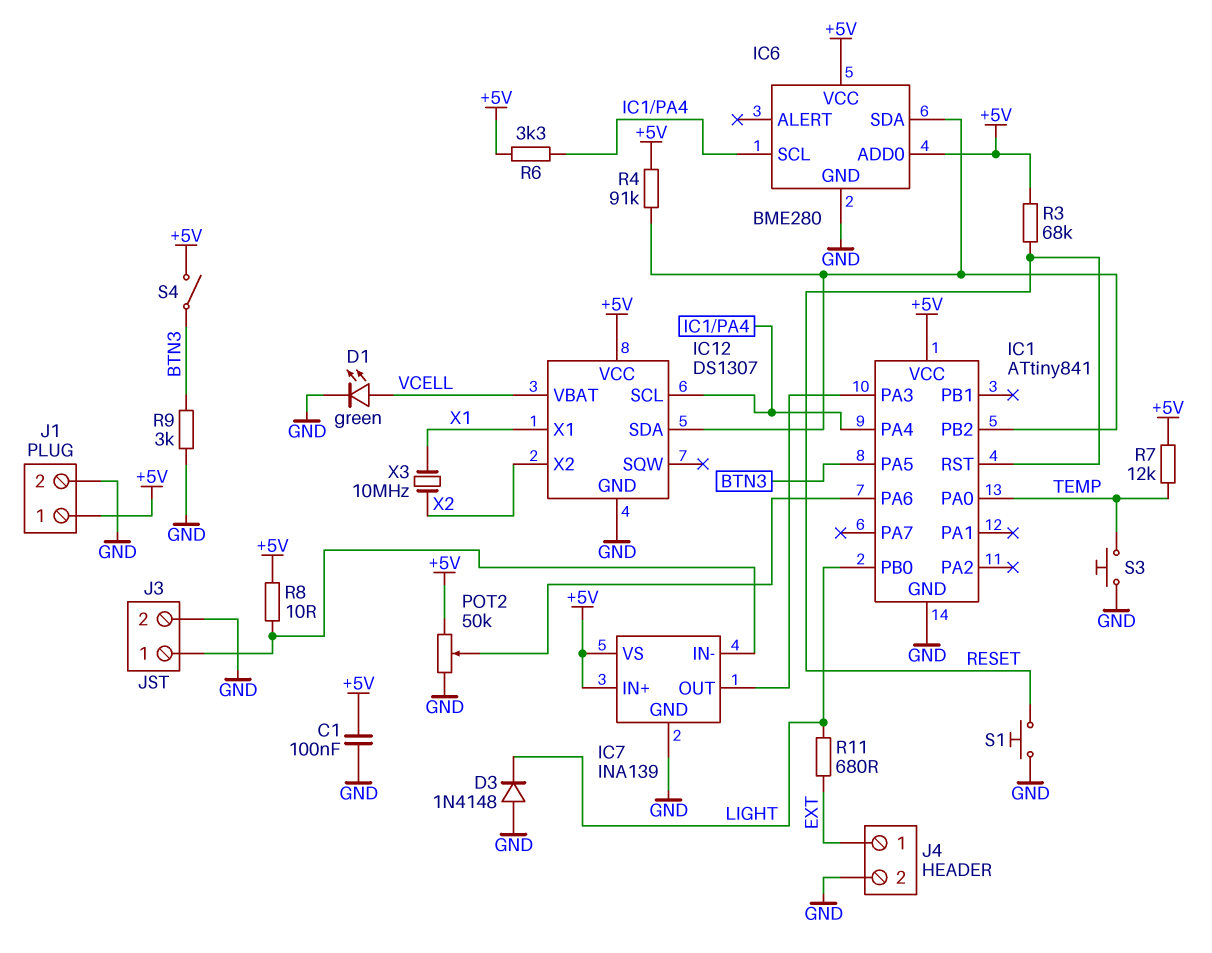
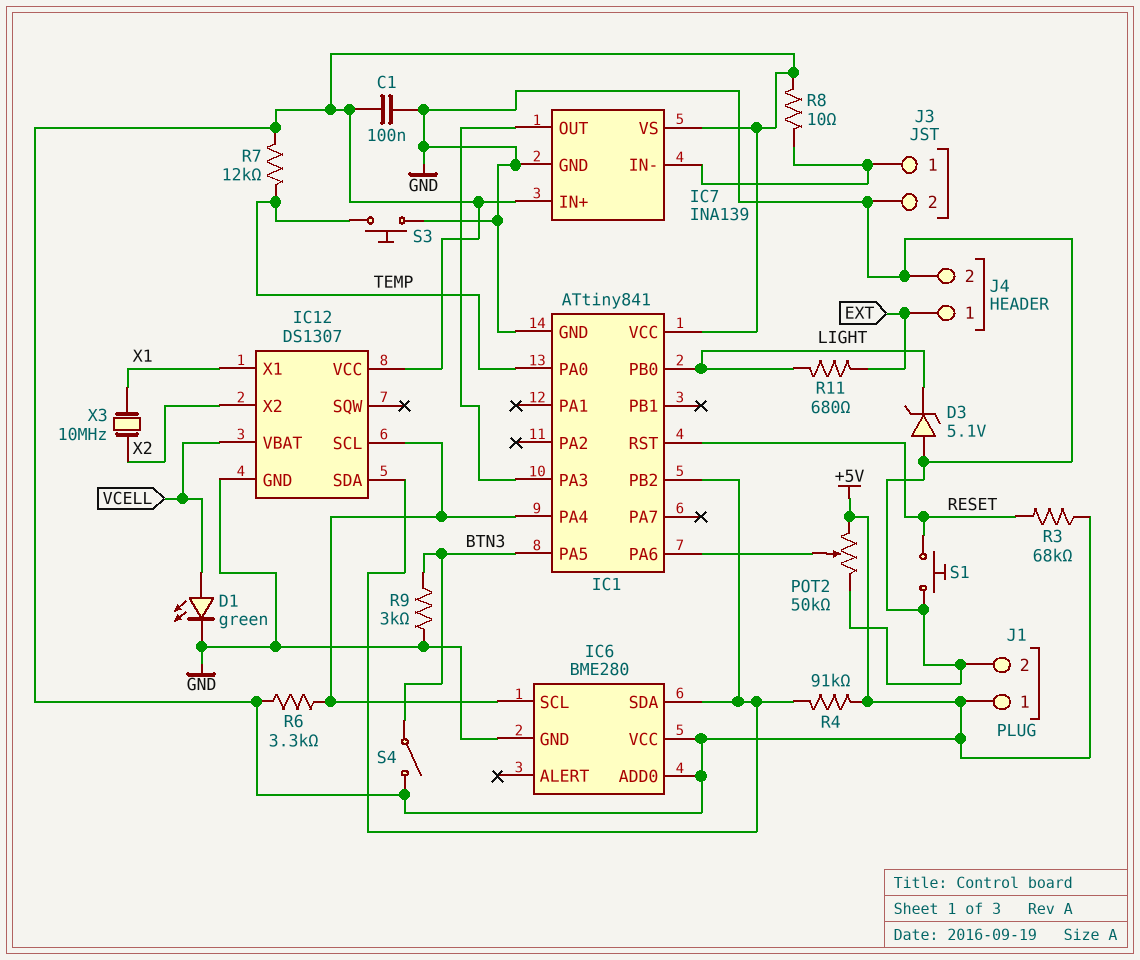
D3: diode 1N4148 (A GND, K LIGHT) -> zener 5.1V (A GND, K LIGHT)

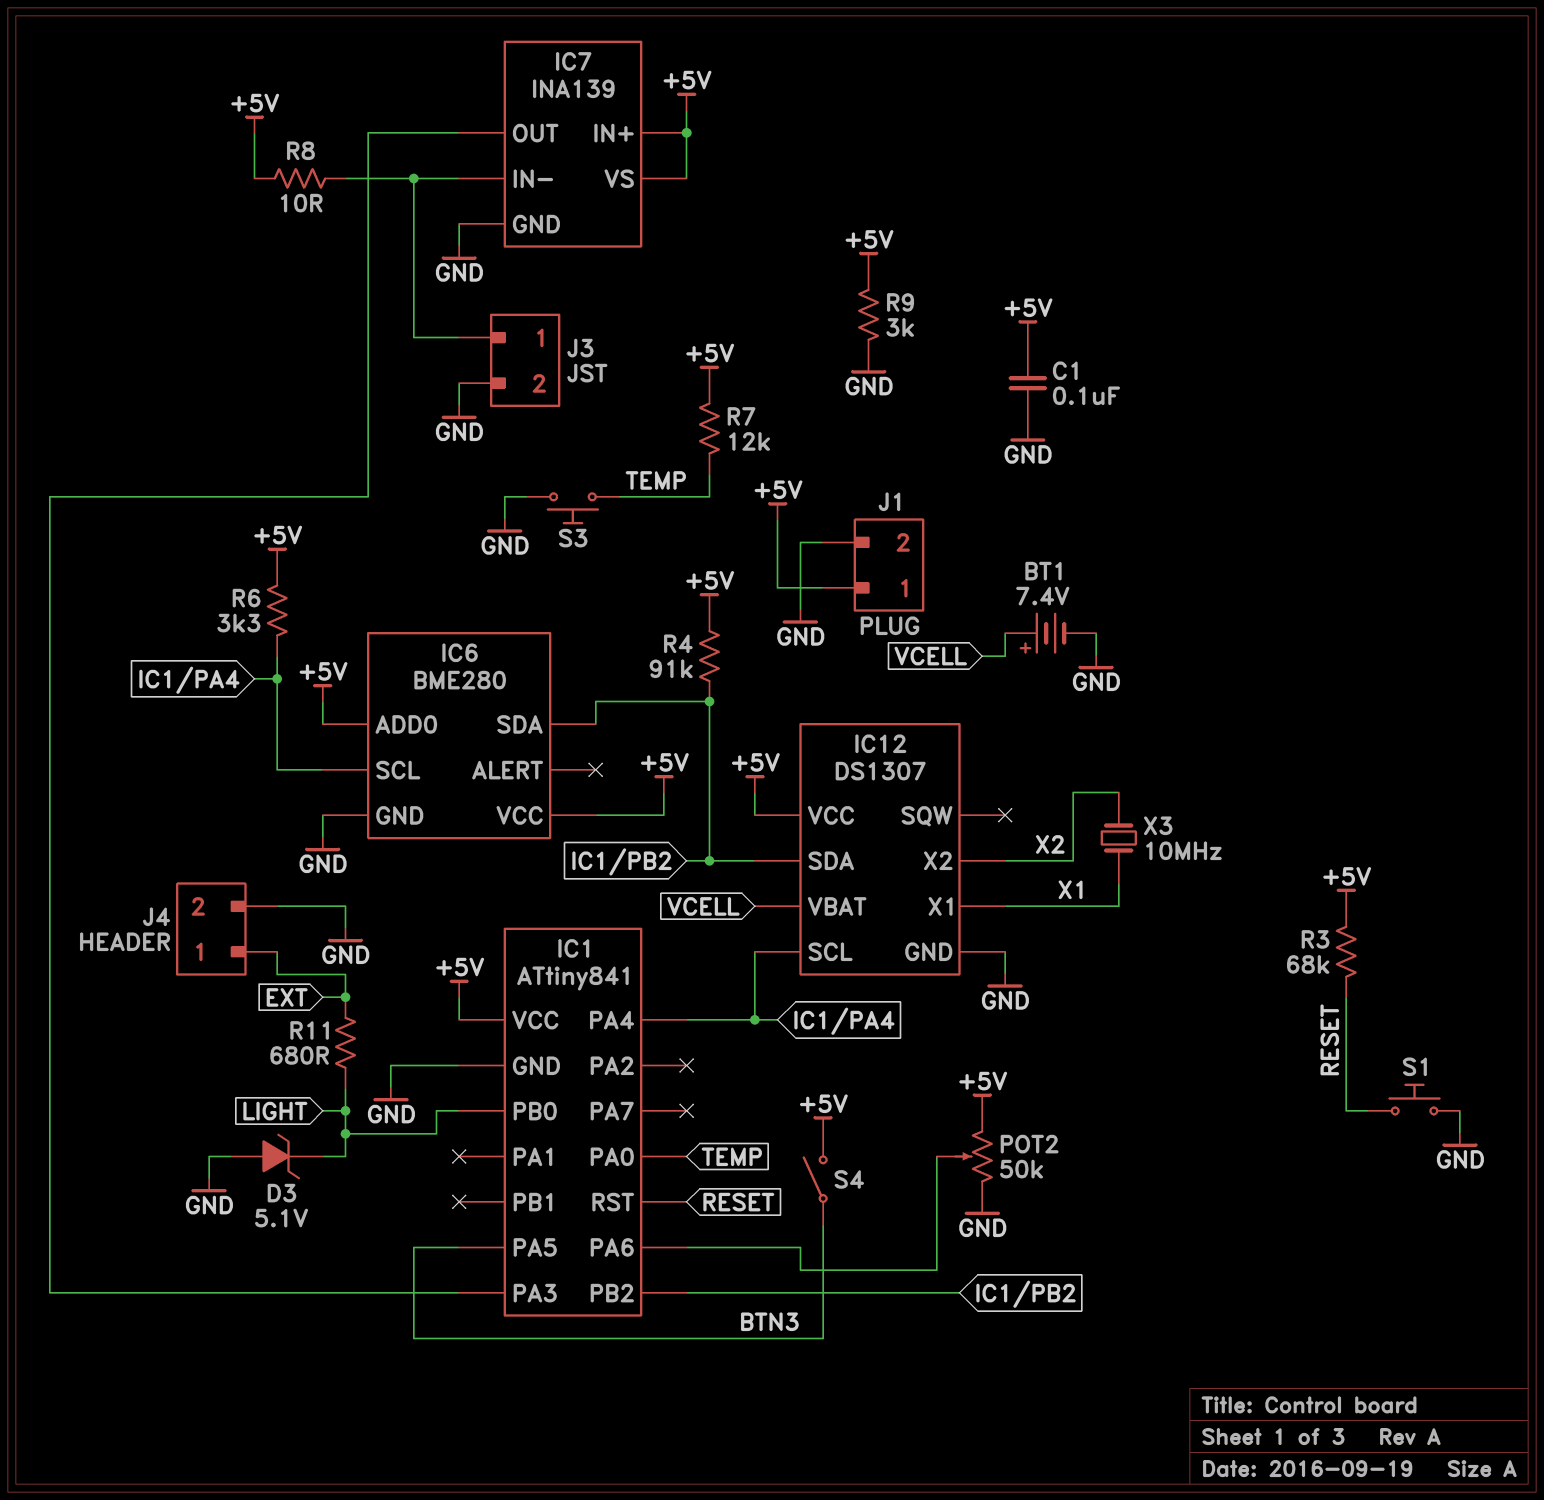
BT1: none -> 7.4V (plus VCELL, minus GND)
D1: LED green (A VCELL, K GND) -> none
R9: 3k (BTN3, GND) -> 3k (+5V, GND)

